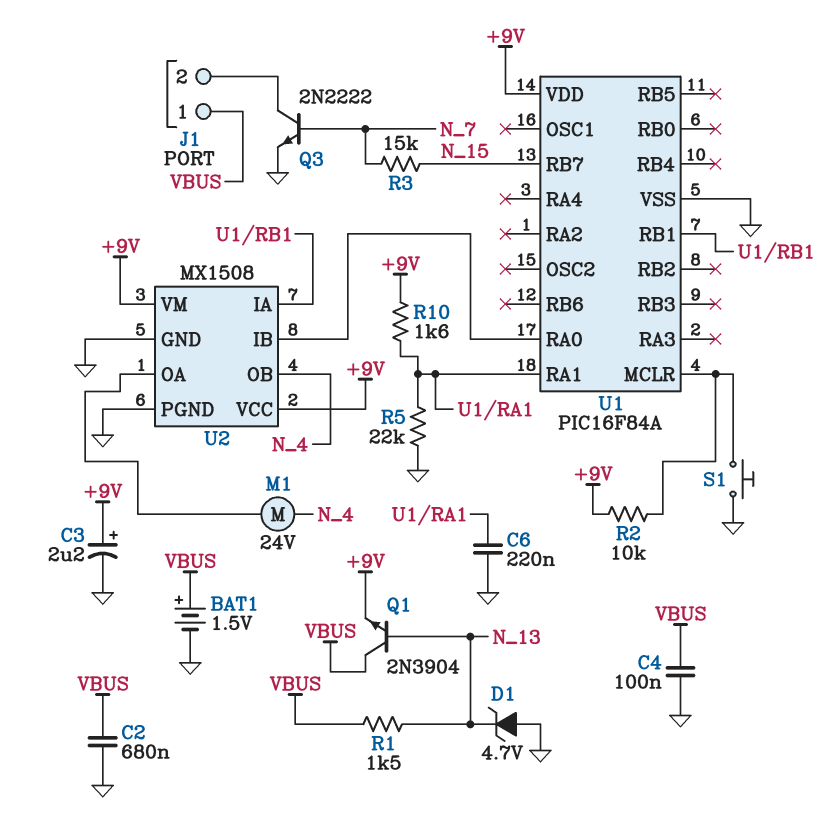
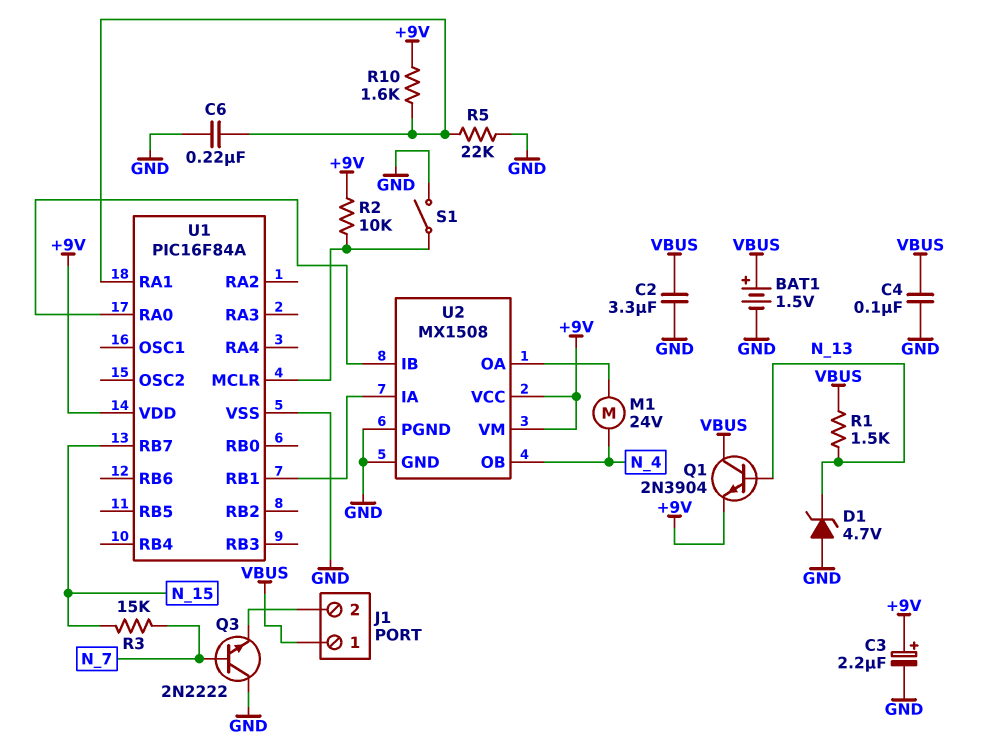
C2: 680nF (GND, VBUS) -> 3.3uF (GND, VBUS)
Q3: NPN 2N2222 (B N_7, C J1/2, E GND) -> NPN 2N2222 (B N_7, C GND, E J1/2)
S1: button (GND, U1/MCLR) -> switch (GND, U1/MCLR)

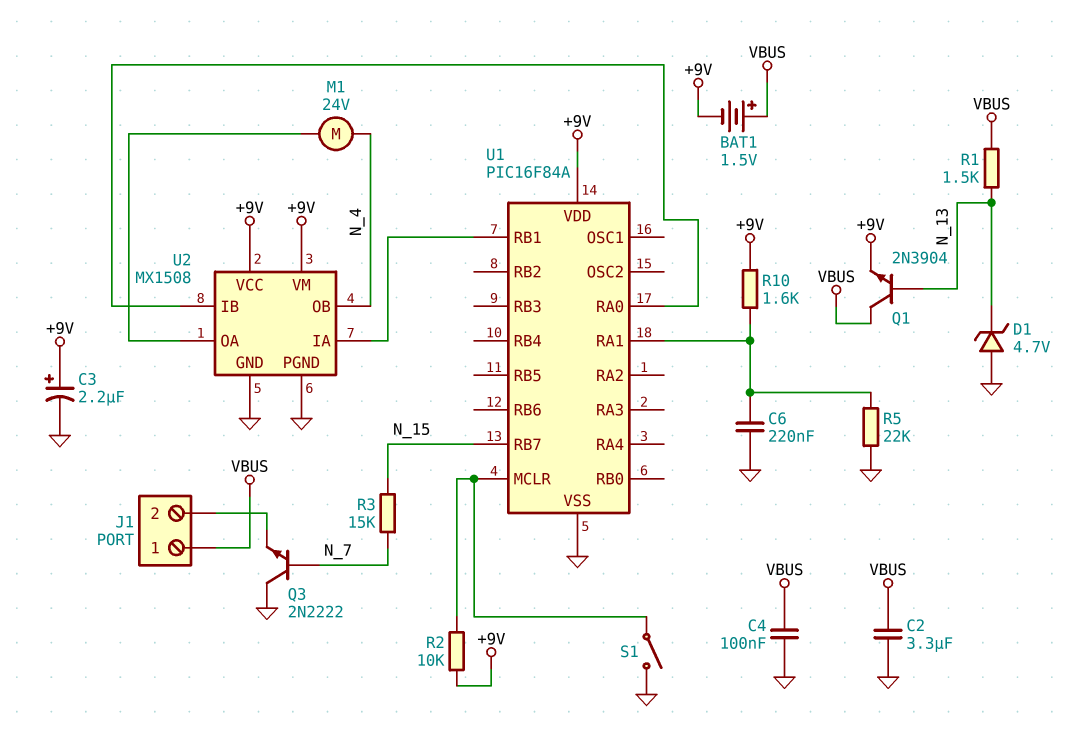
BAT1: 1.5V (plus VBUS, minus GND) -> 1.5V (plus VBUS, minus +9V)

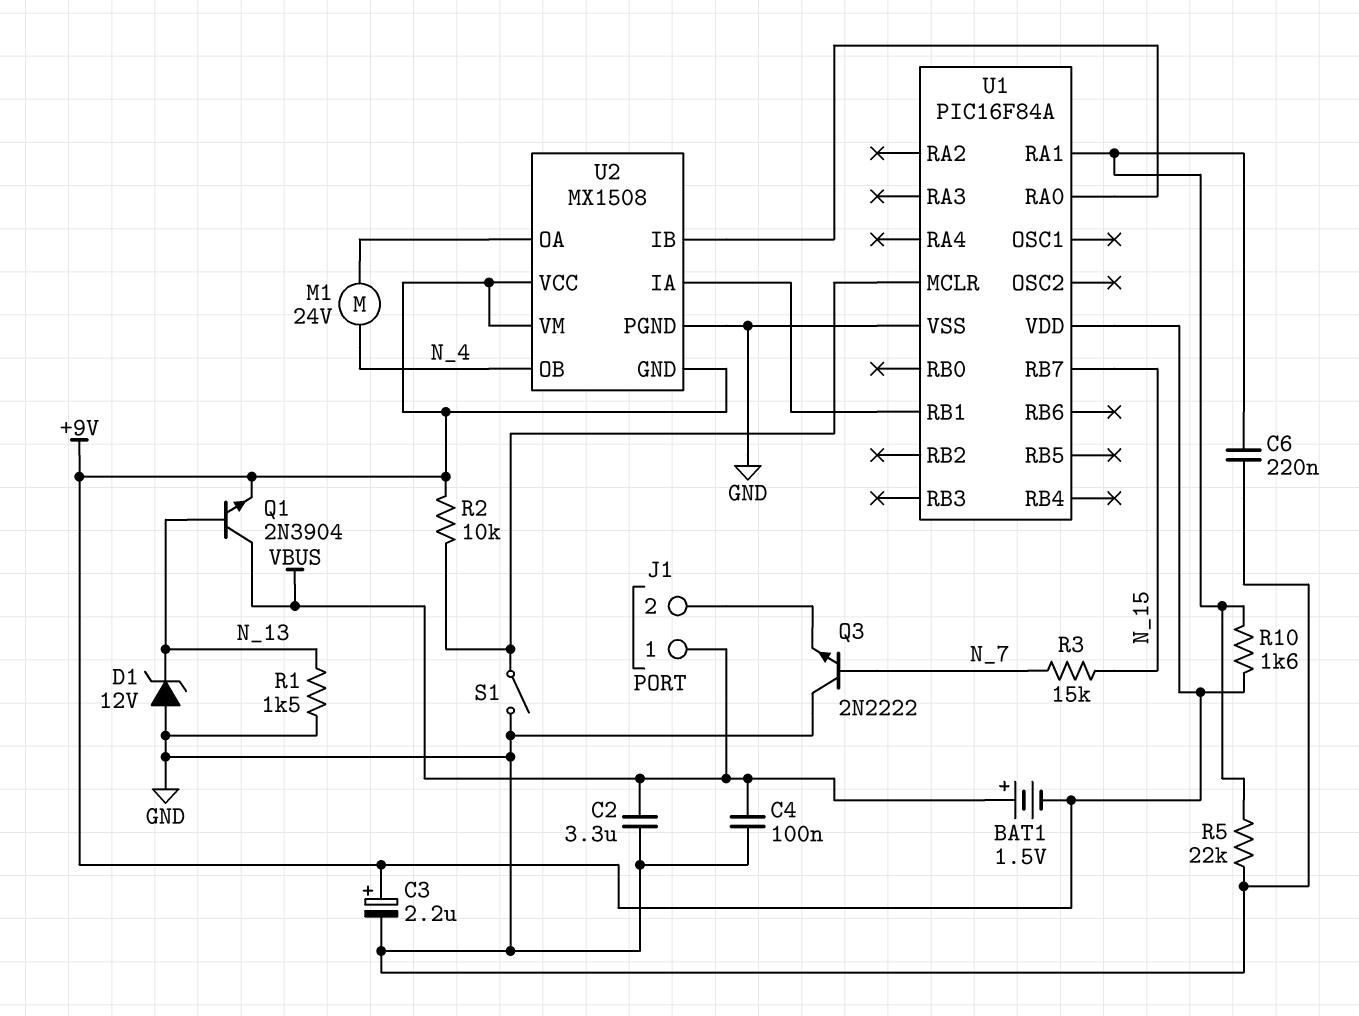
D1: zener 4.7V (A GND, K N_13) -> zener 12V (A GND, K N_13)
R1: 1.5k (N_13, VBUS) -> 1.5k (GND, N_13)
U2 pin GND: GND -> +9V

